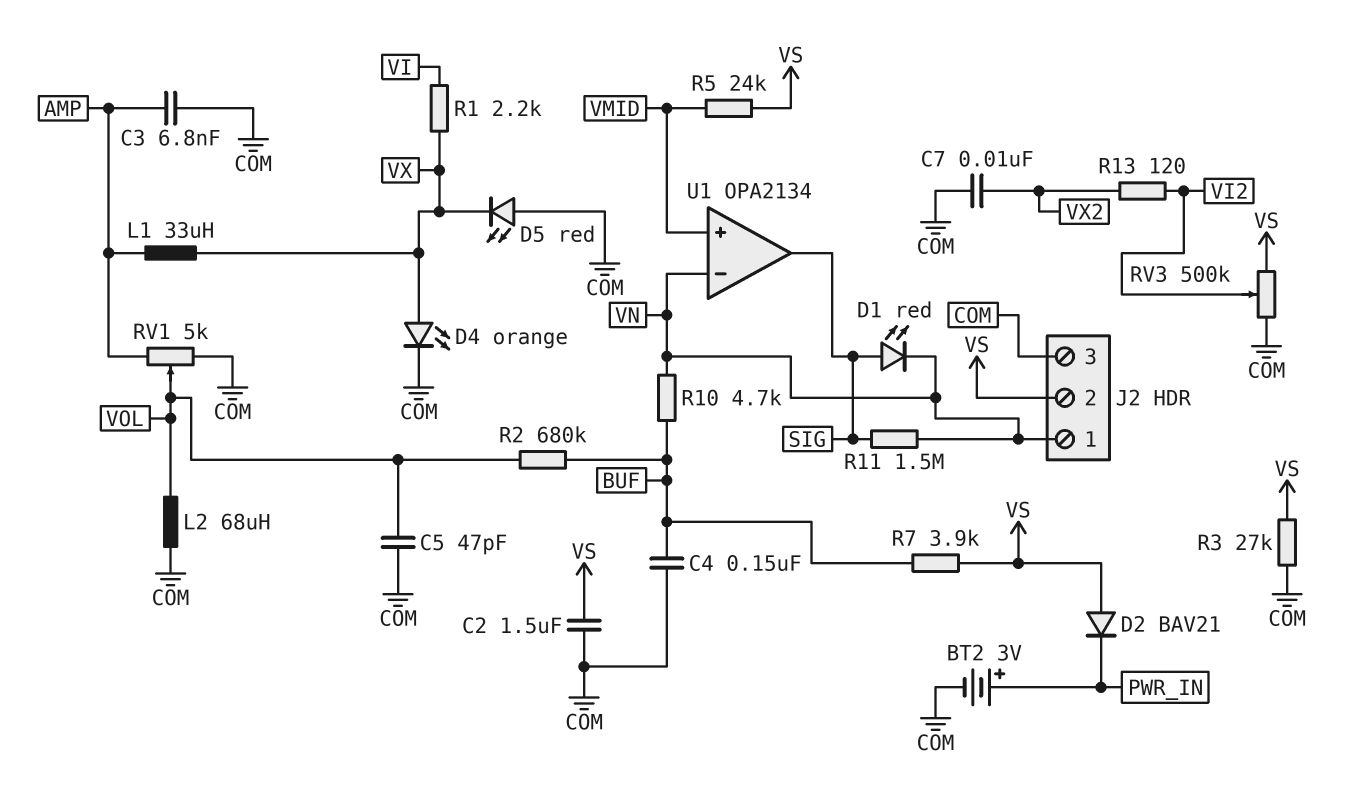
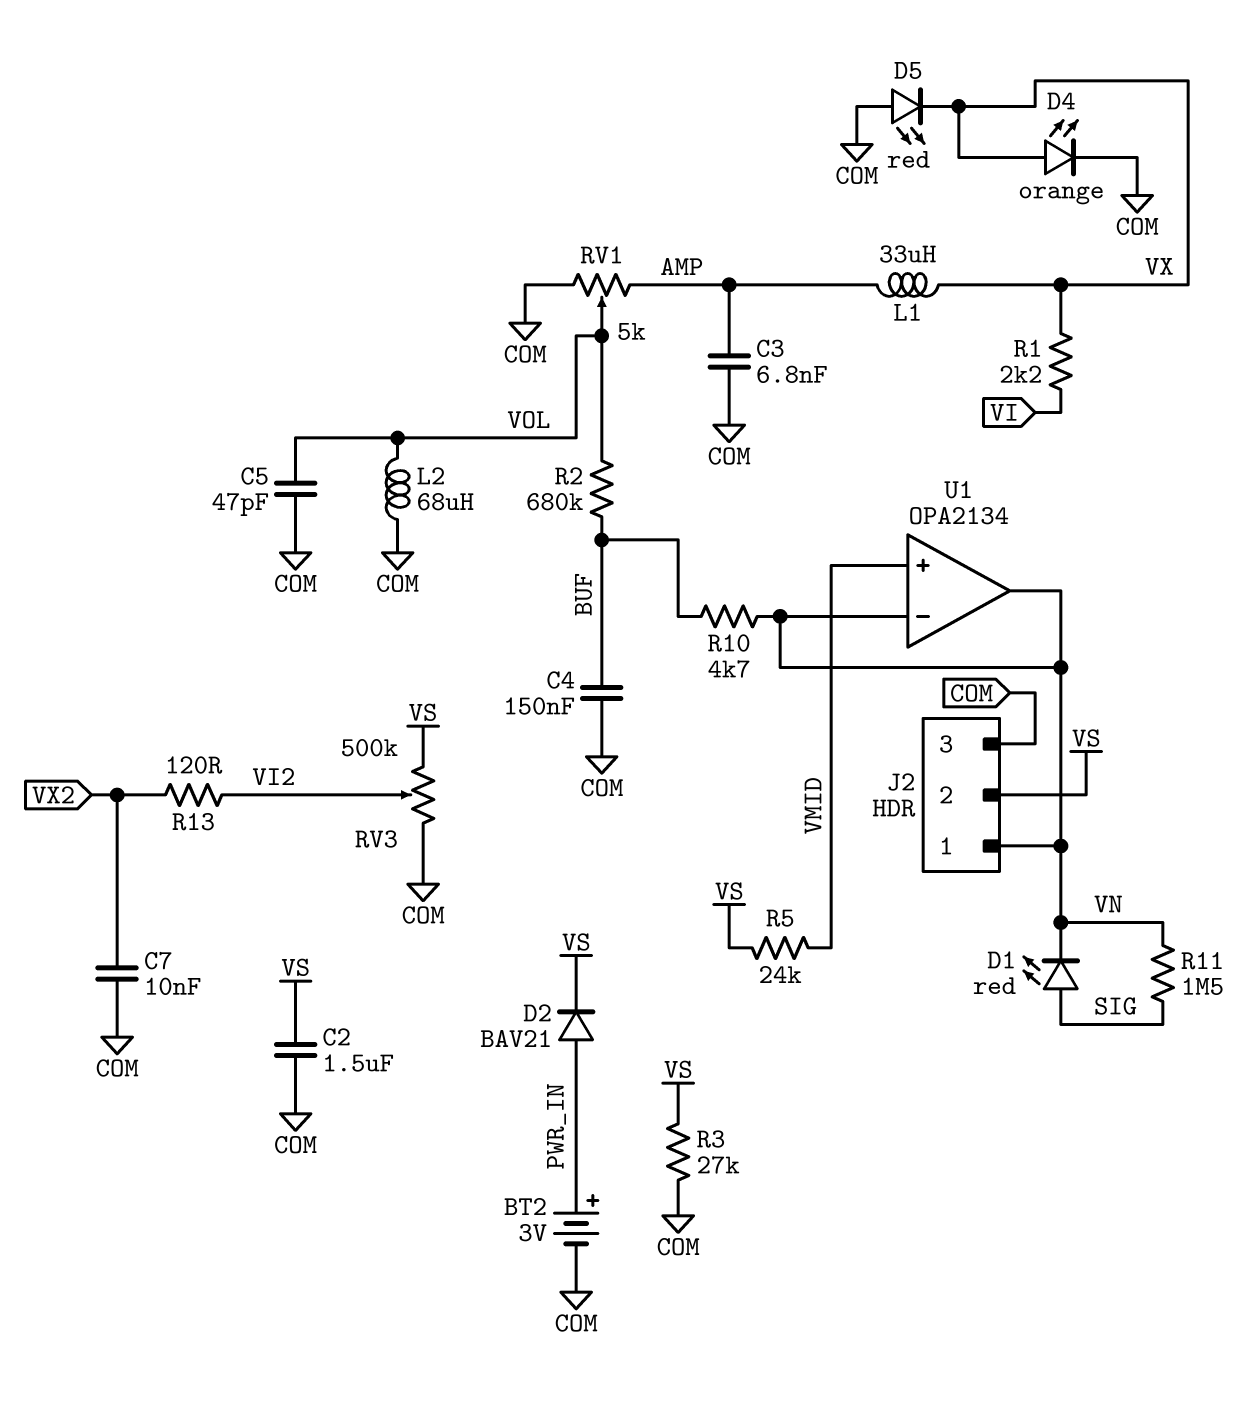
D2: diode BAV21 (A VS, K PWR_IN) -> diode BAV21 (A PWR_IN, K VS)
R7: 3.9k (BUF, VS) -> none
U1 pin out: SIG -> VN

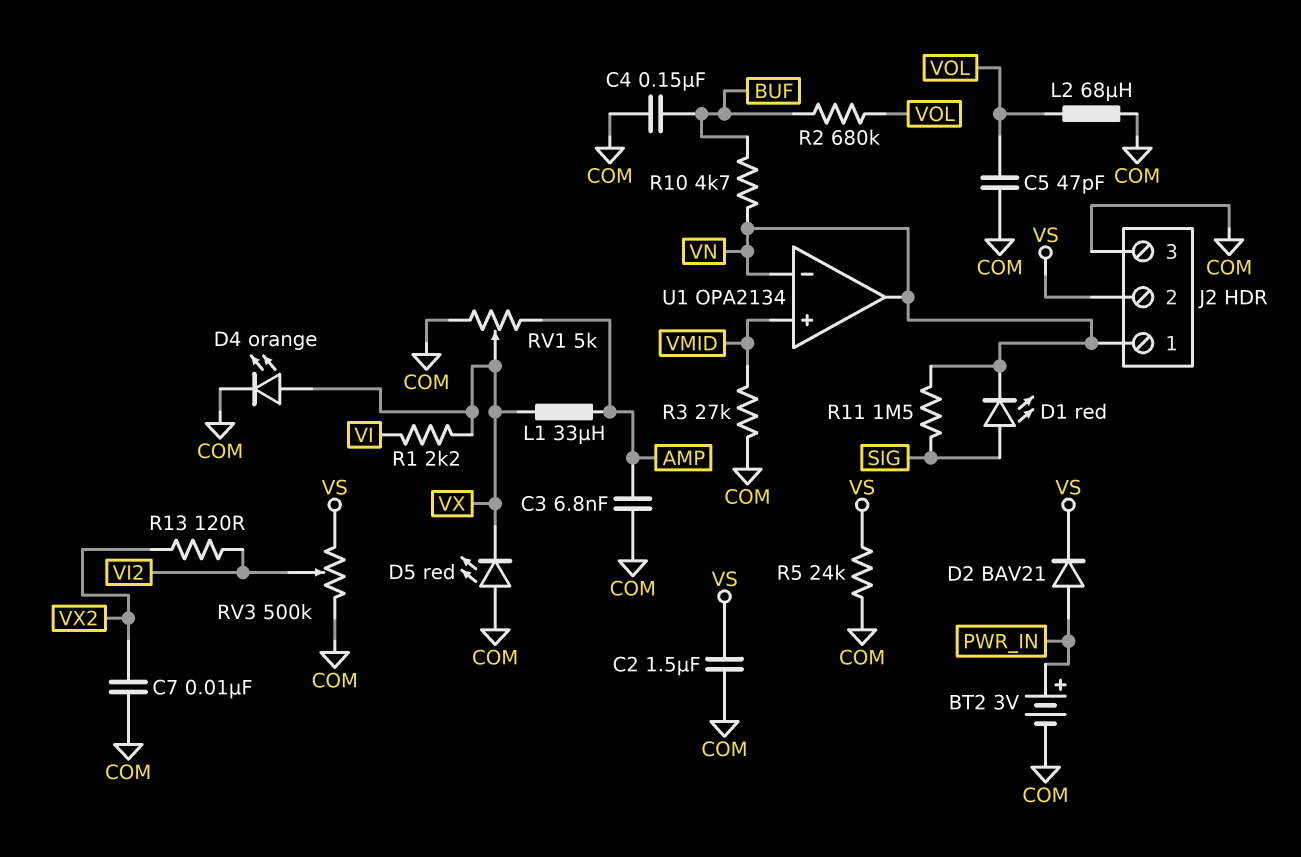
R3: 27k (COM, VS) -> 27k (COM, VMID)
R5: 24k (VMID, VS) -> 24k (COM, VS)
RV1: 5k (AMP, COM, wiper VOL) -> 5k (AMP, COM, wiper VX)

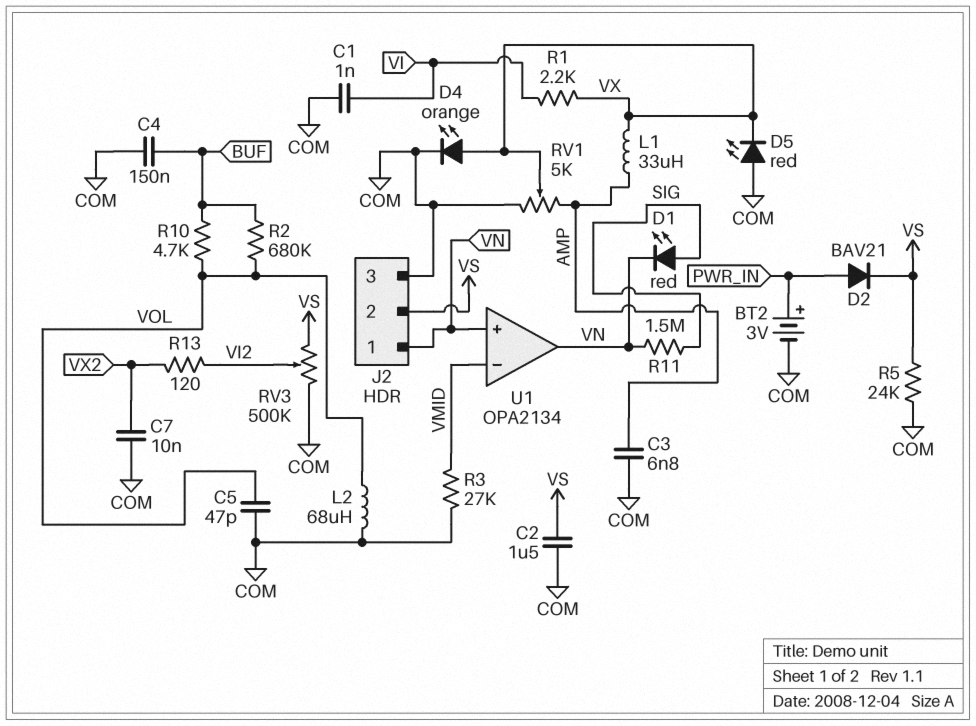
C1: none -> 1nF (COM, VI)
R10: 4.7k (BUF, VN) -> 4.7k (BUF, VOL)
U1 pin in+: VMID -> VN
U1 pin in-: VN -> VMID

